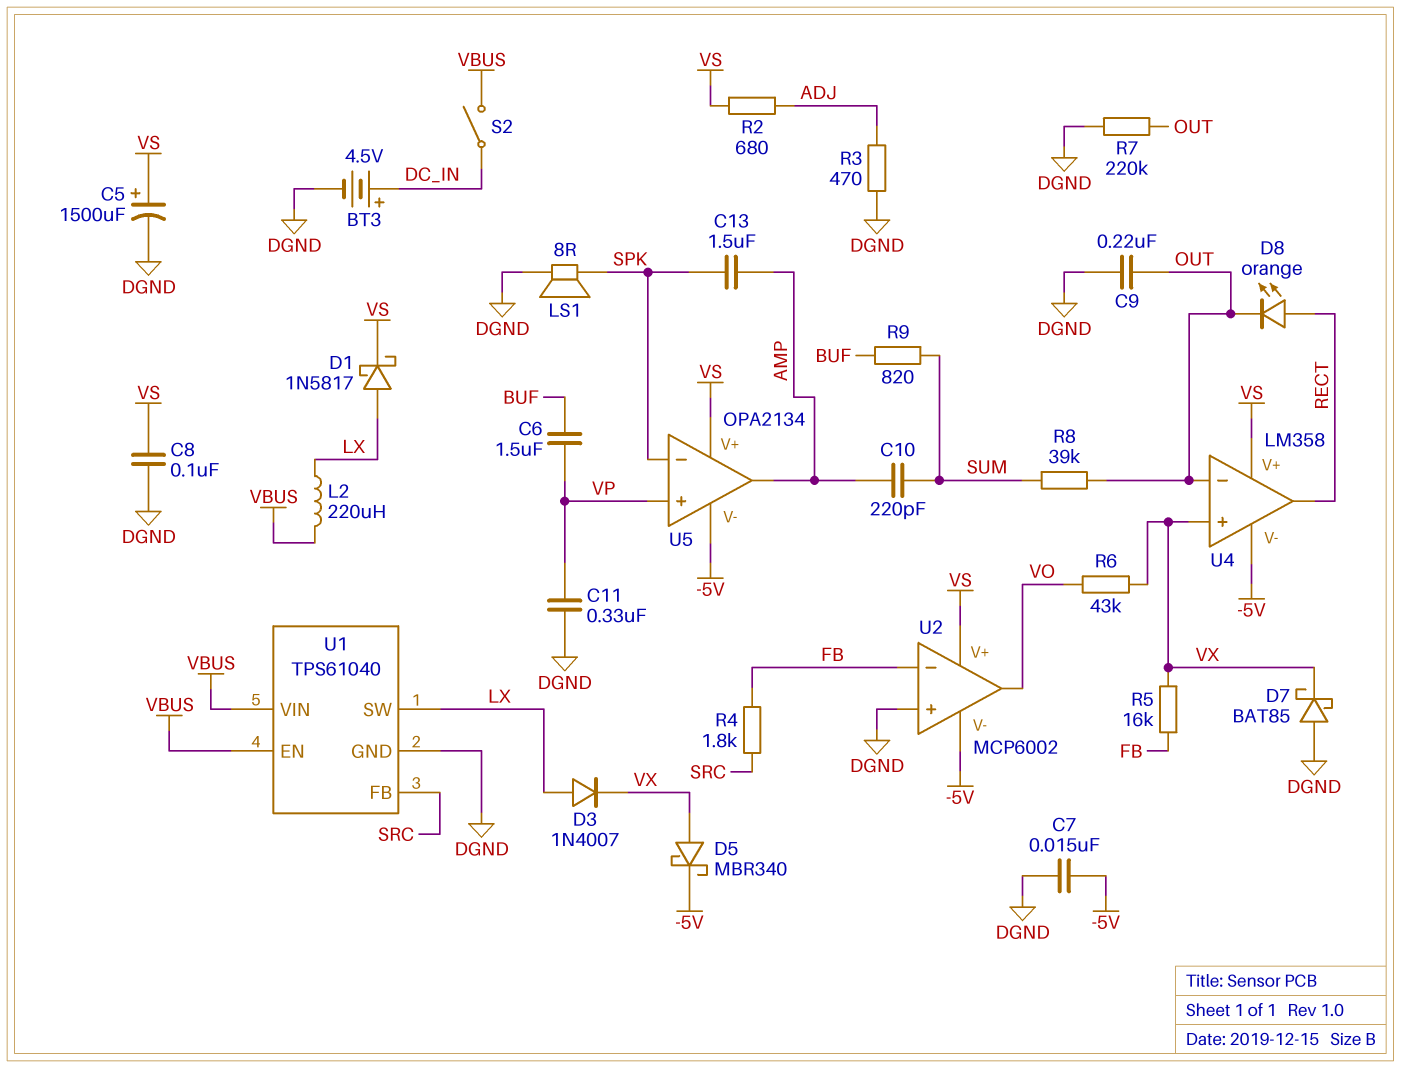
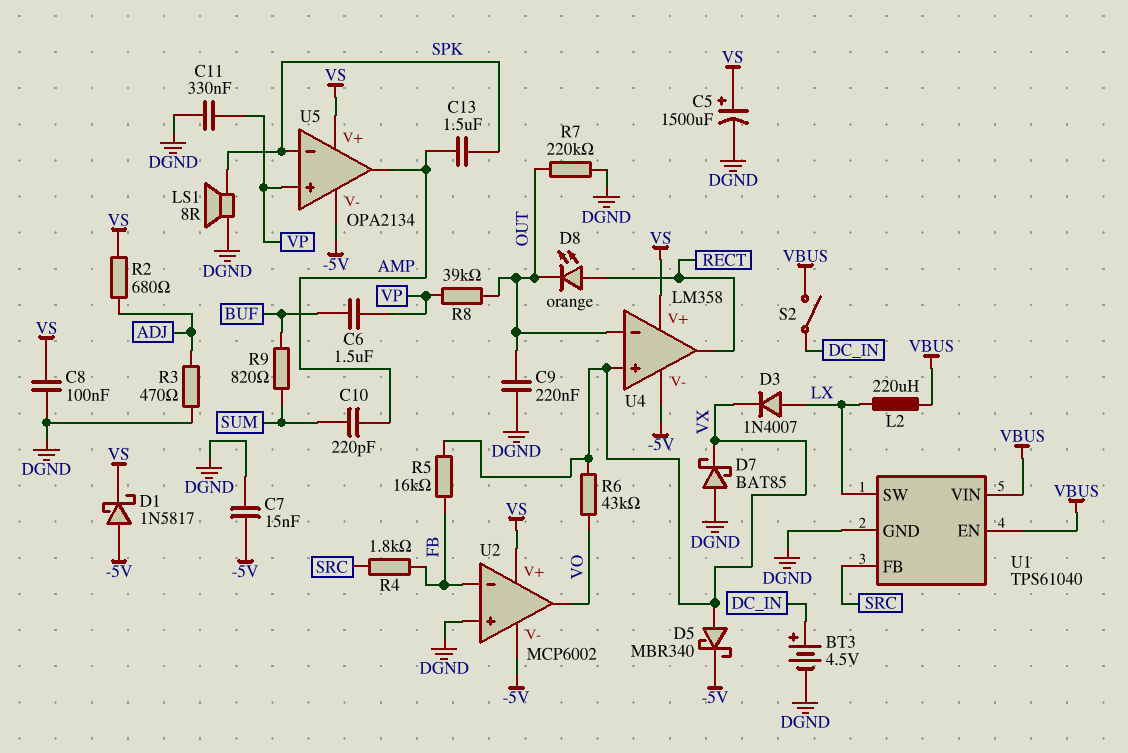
D1: schottky 1N5817 (A LX, K VS) -> schottky 1N5817 (A -5V, K VS)
R8: 39k (OUT, SUM) -> 39k (OUT, VP)

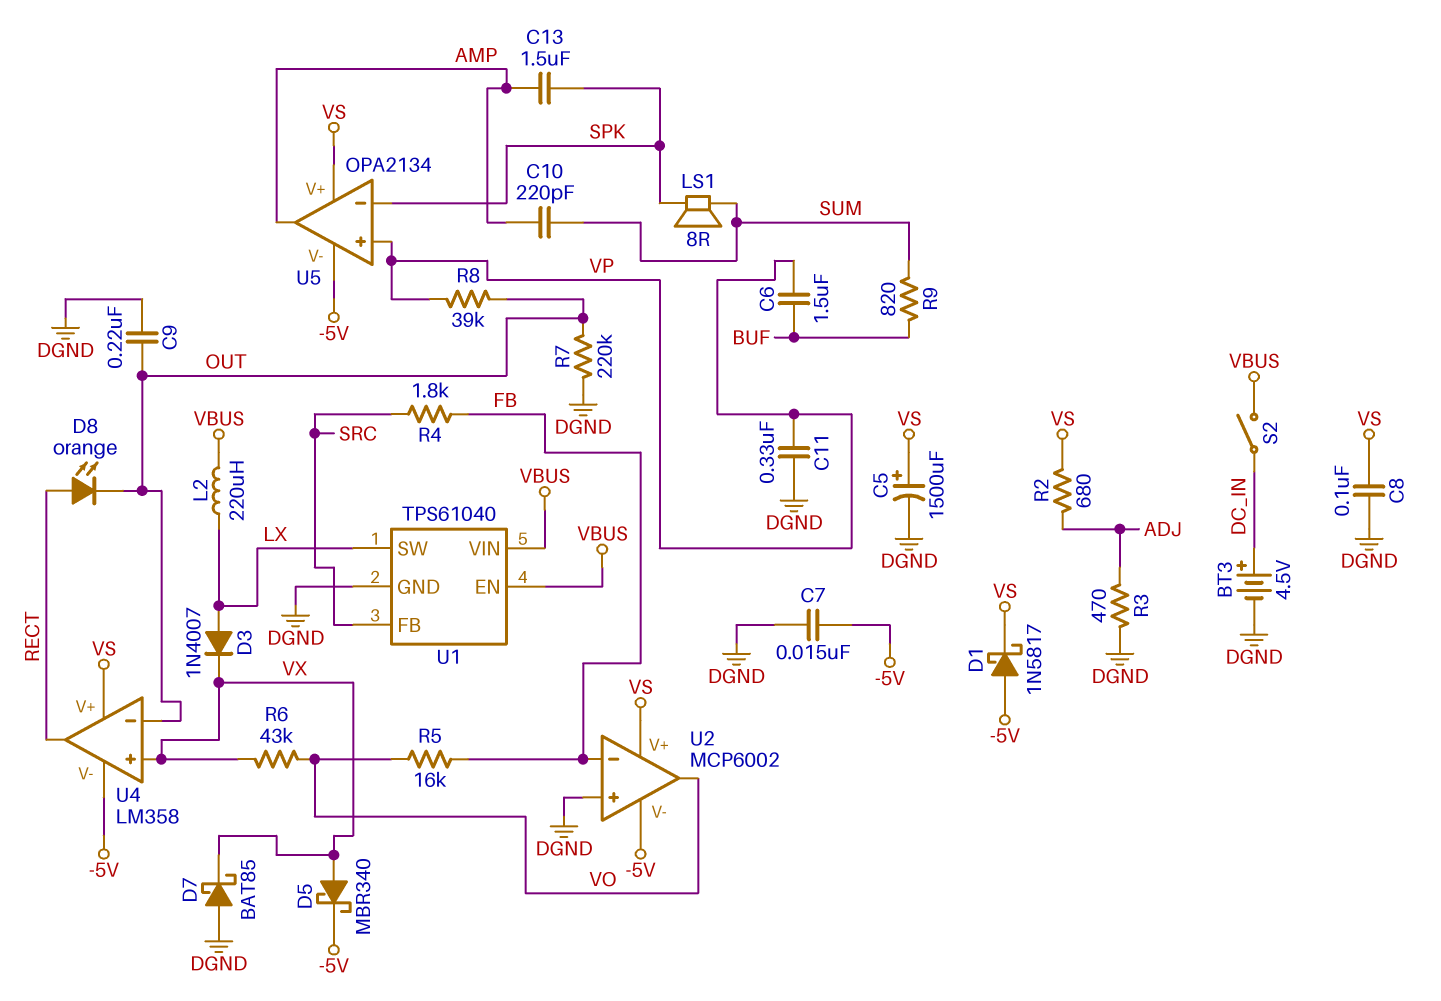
LS1: speaker 8R (DGND, SPK) -> speaker 8R (SPK, SUM)
R5: 16k (FB, VX) -> 16k (FB, VO)

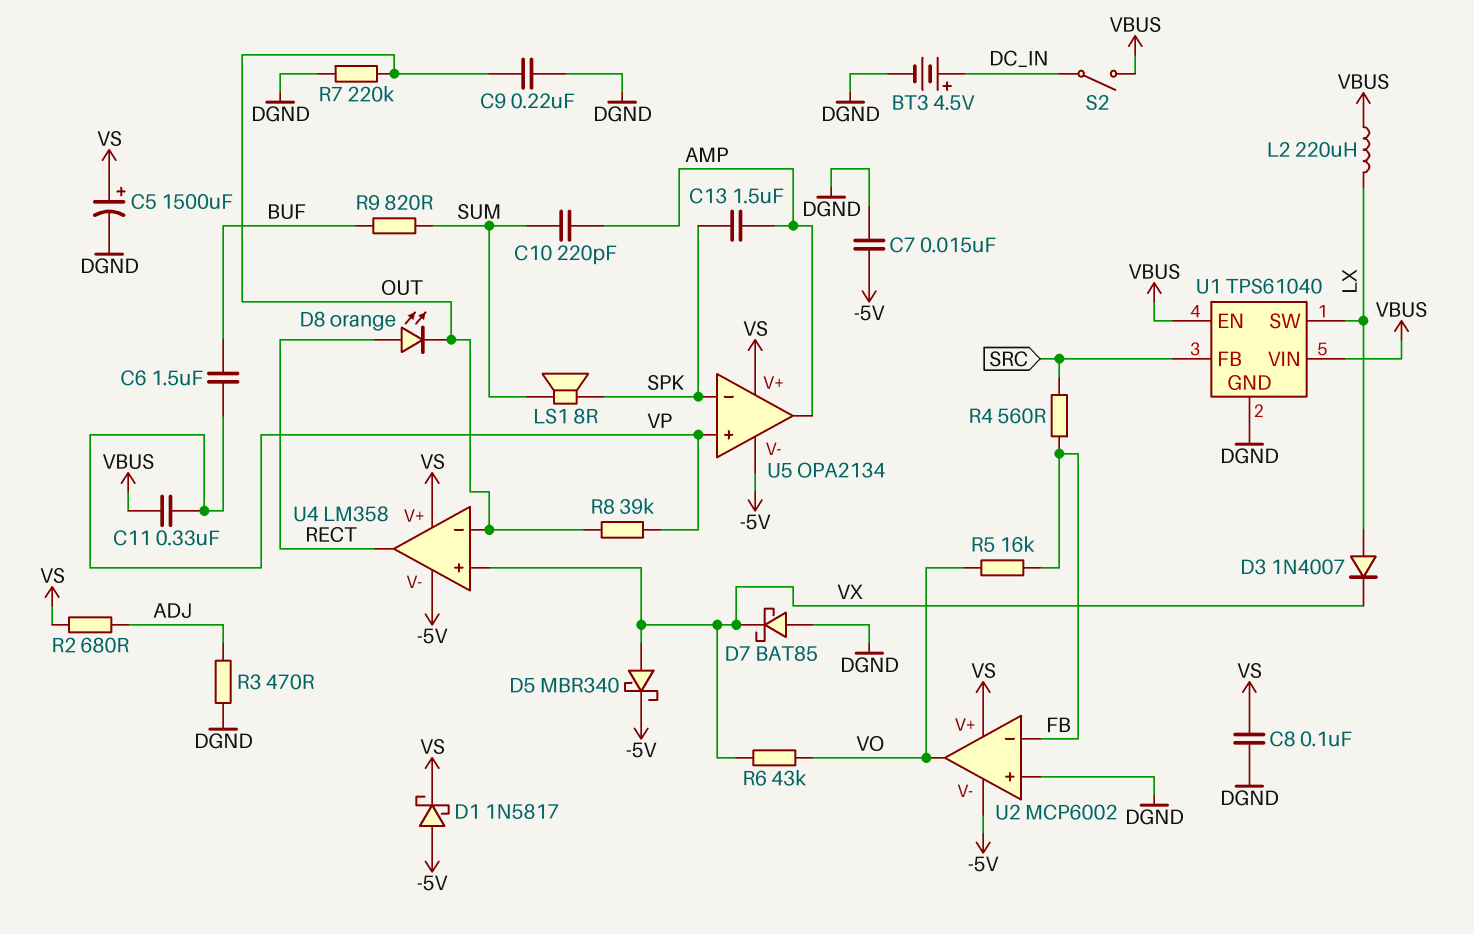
C11: 330nF (DGND, VP) -> 330nF (VBUS, VP)
R4: 1.8k (FB, SRC) -> 560 (FB, SRC)

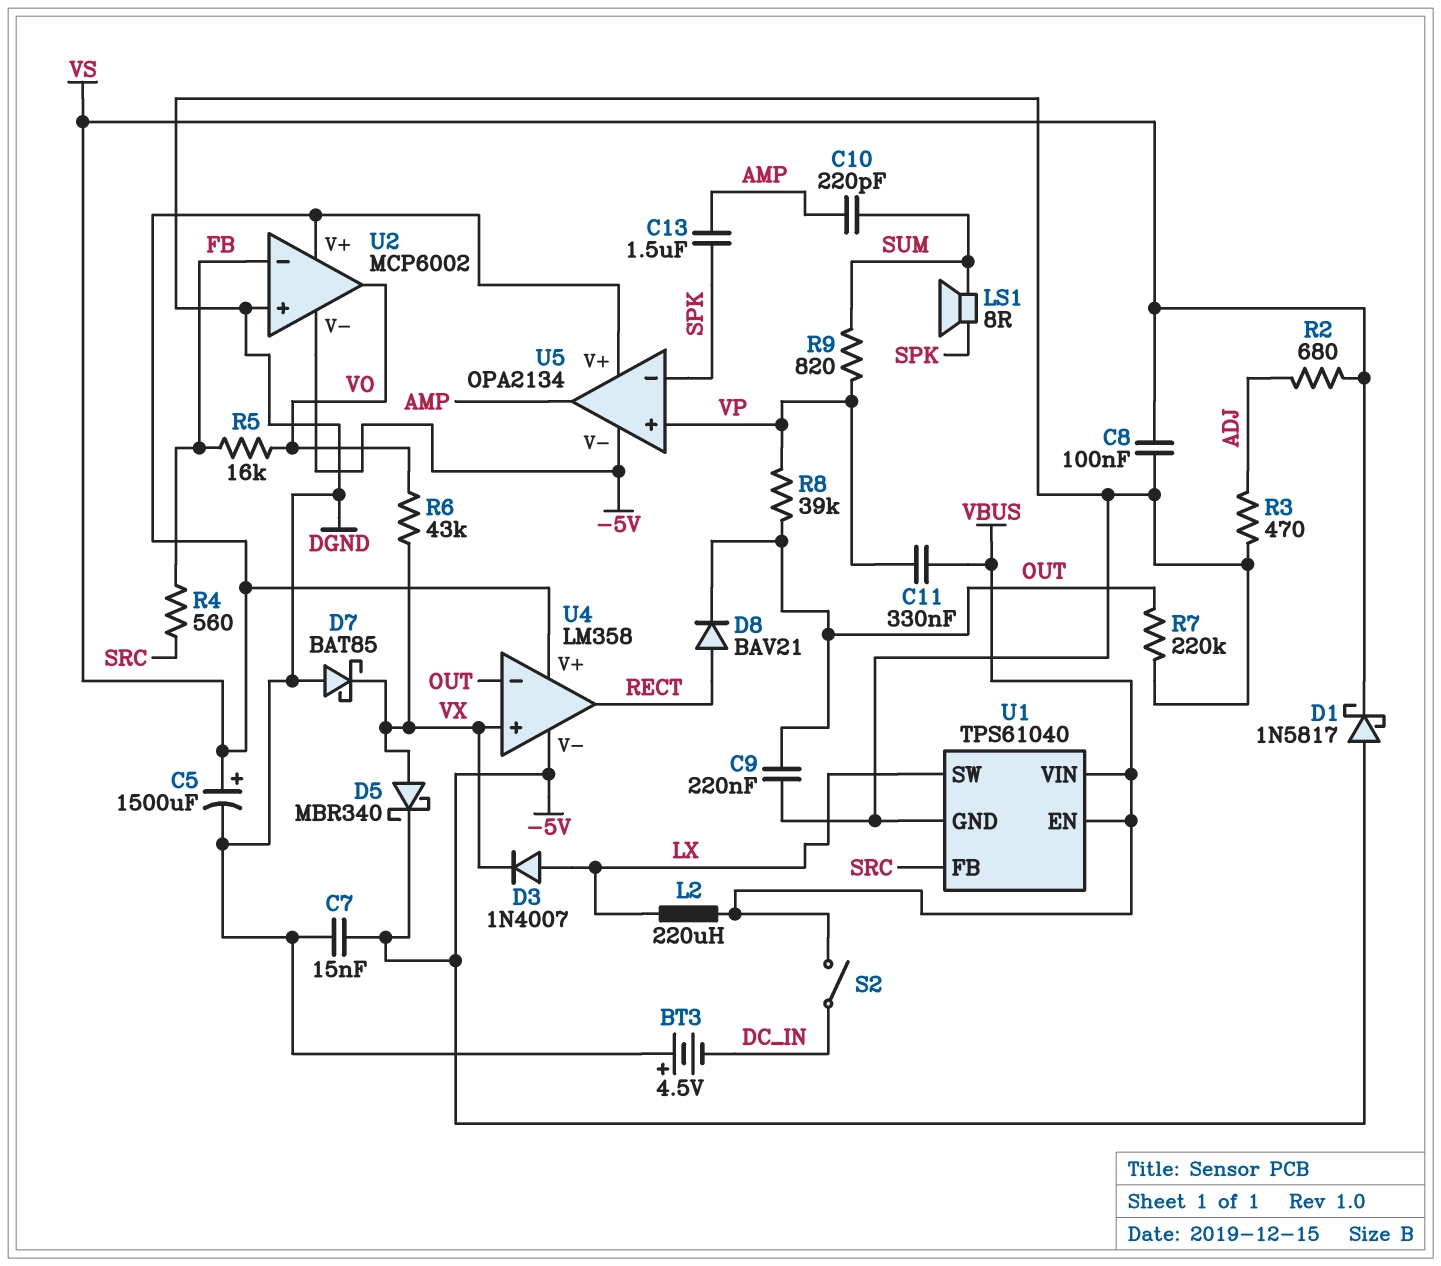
BT3: 4.5V (plus DC_IN, minus DGND) -> 4.5V (plus DGND, minus DC_IN)
C6: 1.5uF (BUF, VP) -> none
D8: LED orange (A RECT, K OUT) -> diode BAV21 (A RECT, K OUT)
R9: 820 (BUF, SUM) -> 820 (SUM, VP)

